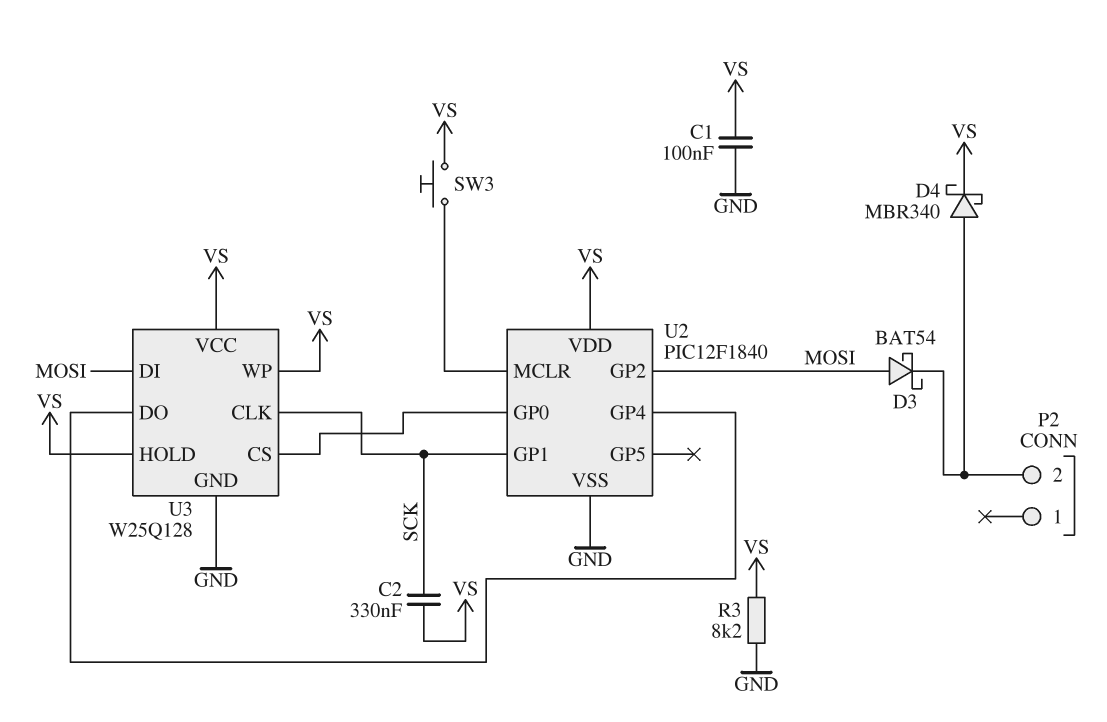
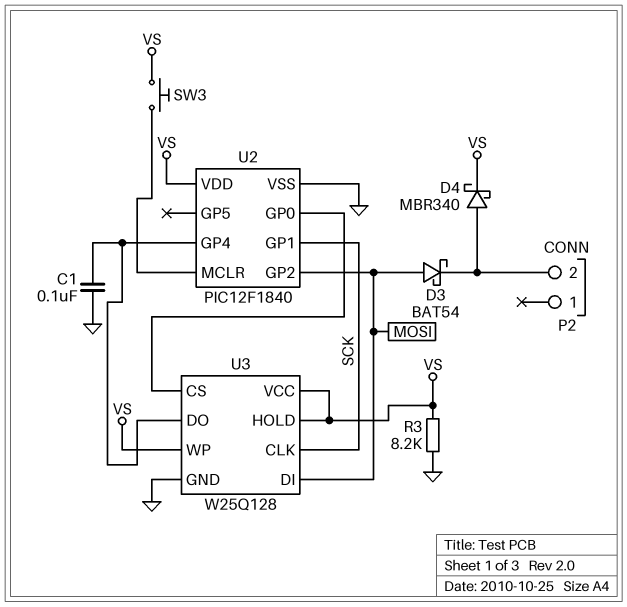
C1: 100nF (GND, VS) -> 100nF (GND, U2/GP4)
C2: 330nF (SCK, VS) -> none

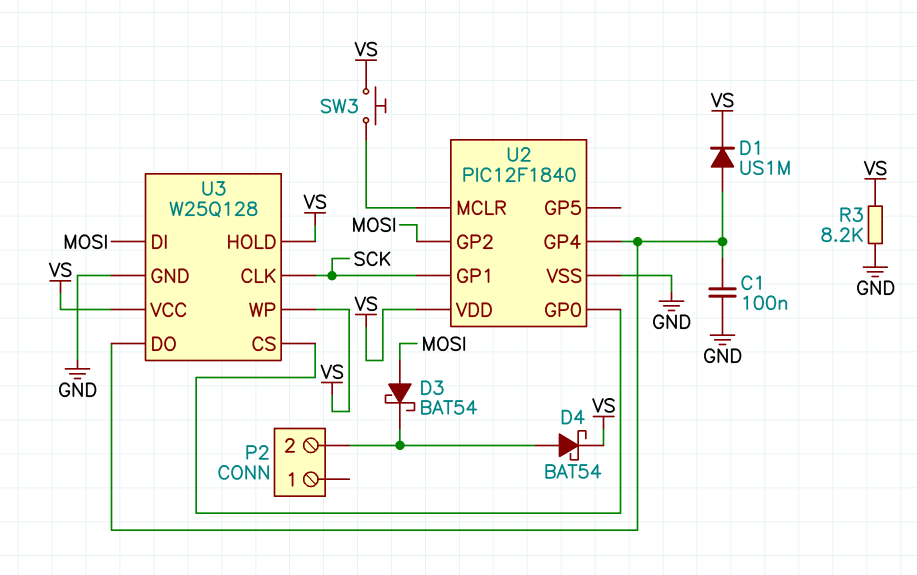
D1: none -> diode US1M (A U2/GP4, K VS)
D4: schottky MBR340 (A P2/2, K VS) -> schottky BAT54 (A P2/2, K VS)

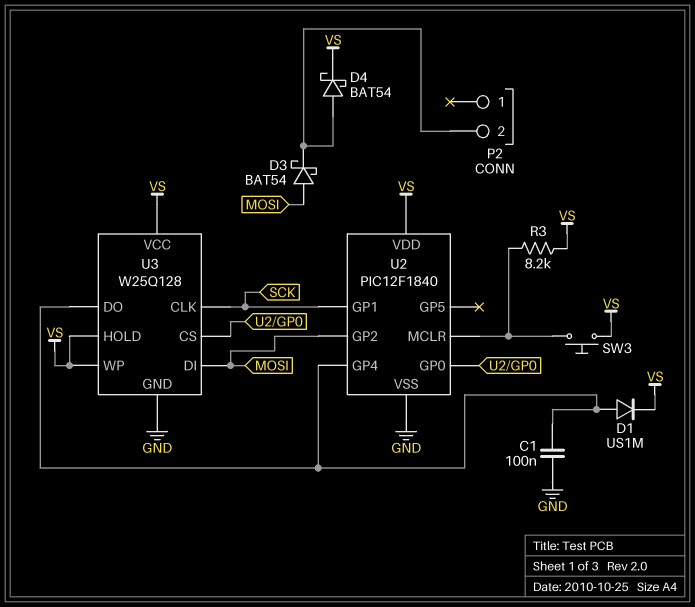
R3: 8.2k (GND, VS) -> 8.2k (U2/MCLR, VS)

